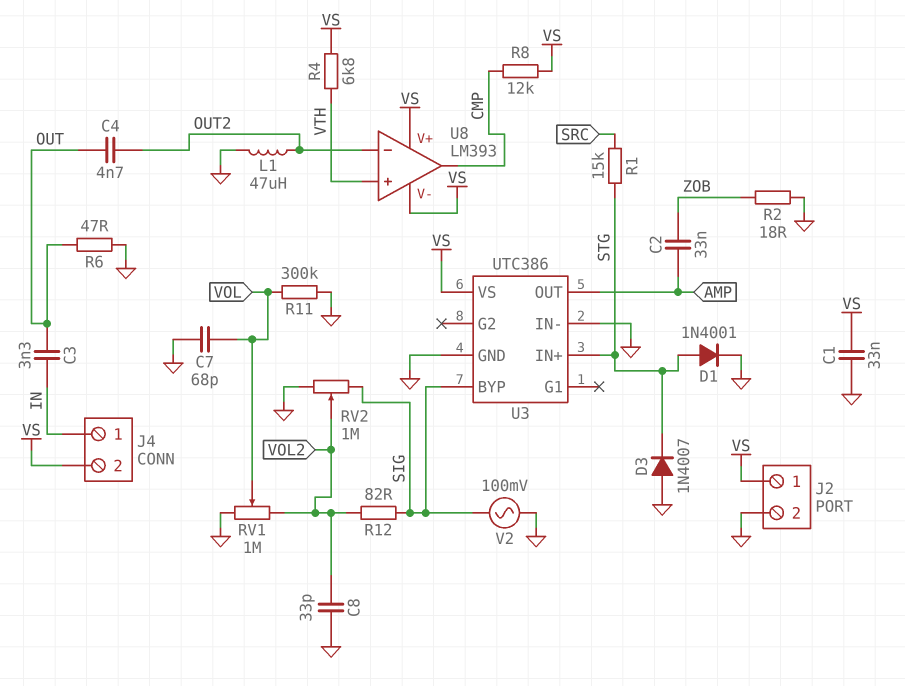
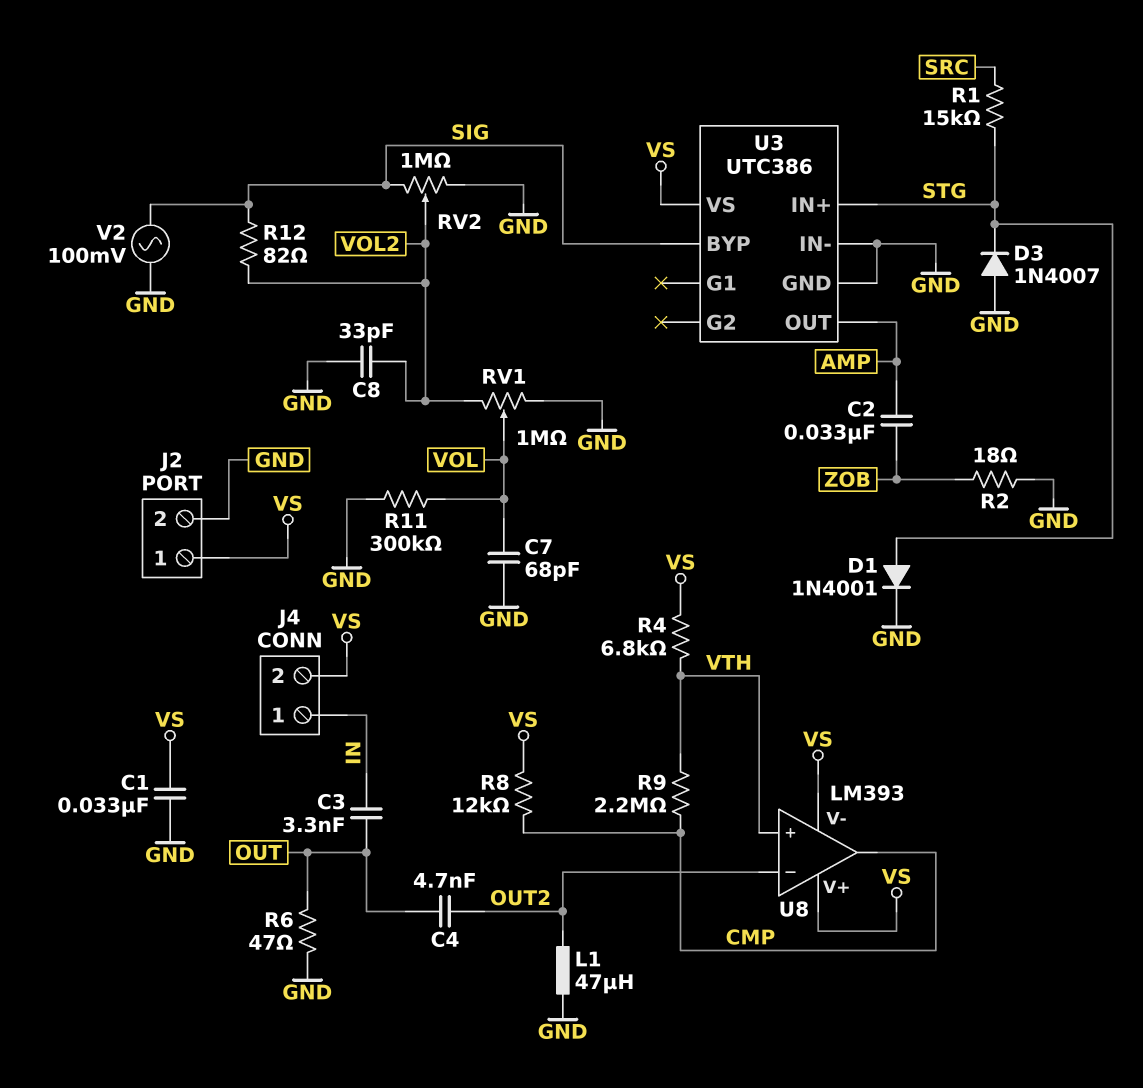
R9: none -> 2.2M (CMP, VTH)

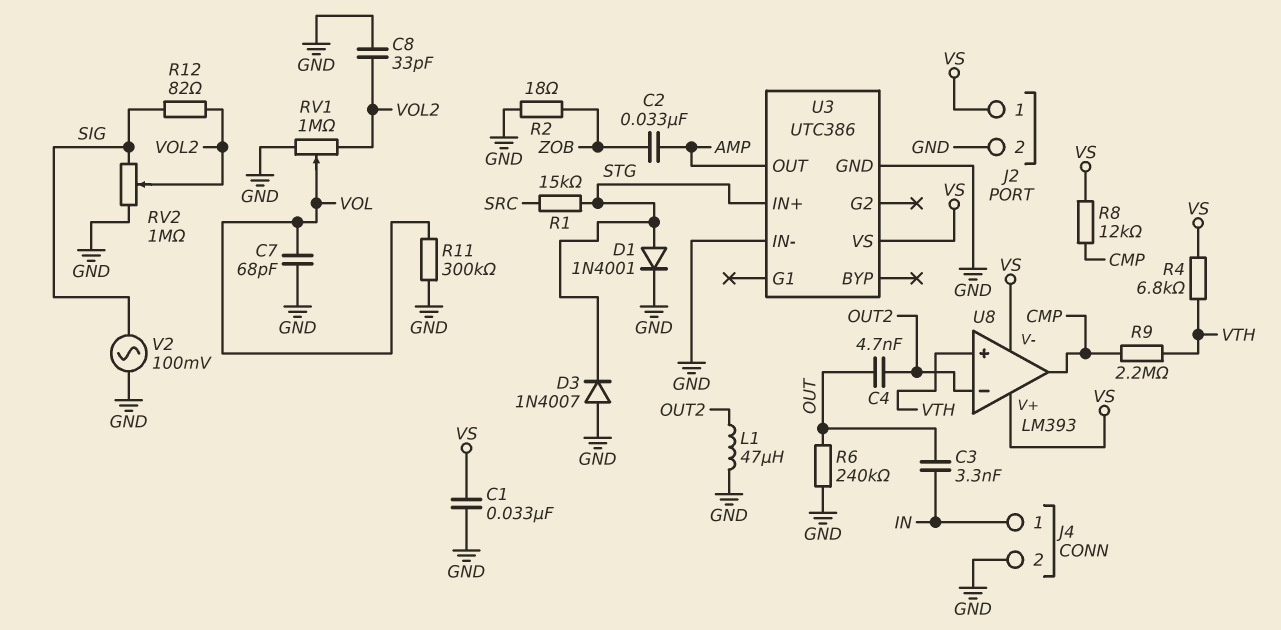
J4 pin 2: VS -> GND
R6: 47 (GND, OUT) -> 240k (GND, OUT)
U3 pin BYP: SIG -> none

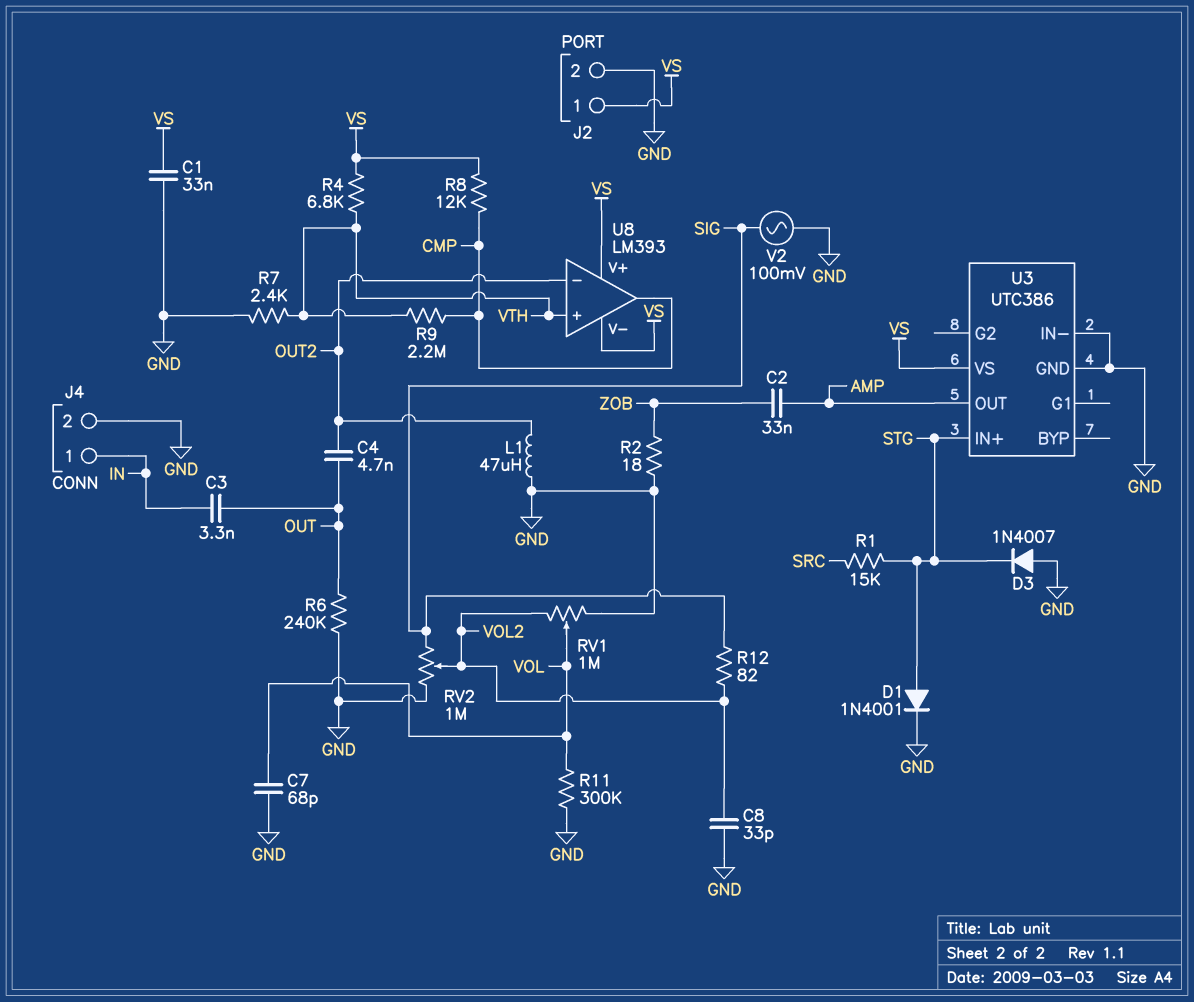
R7: none -> 2.4k (GND, VTH)

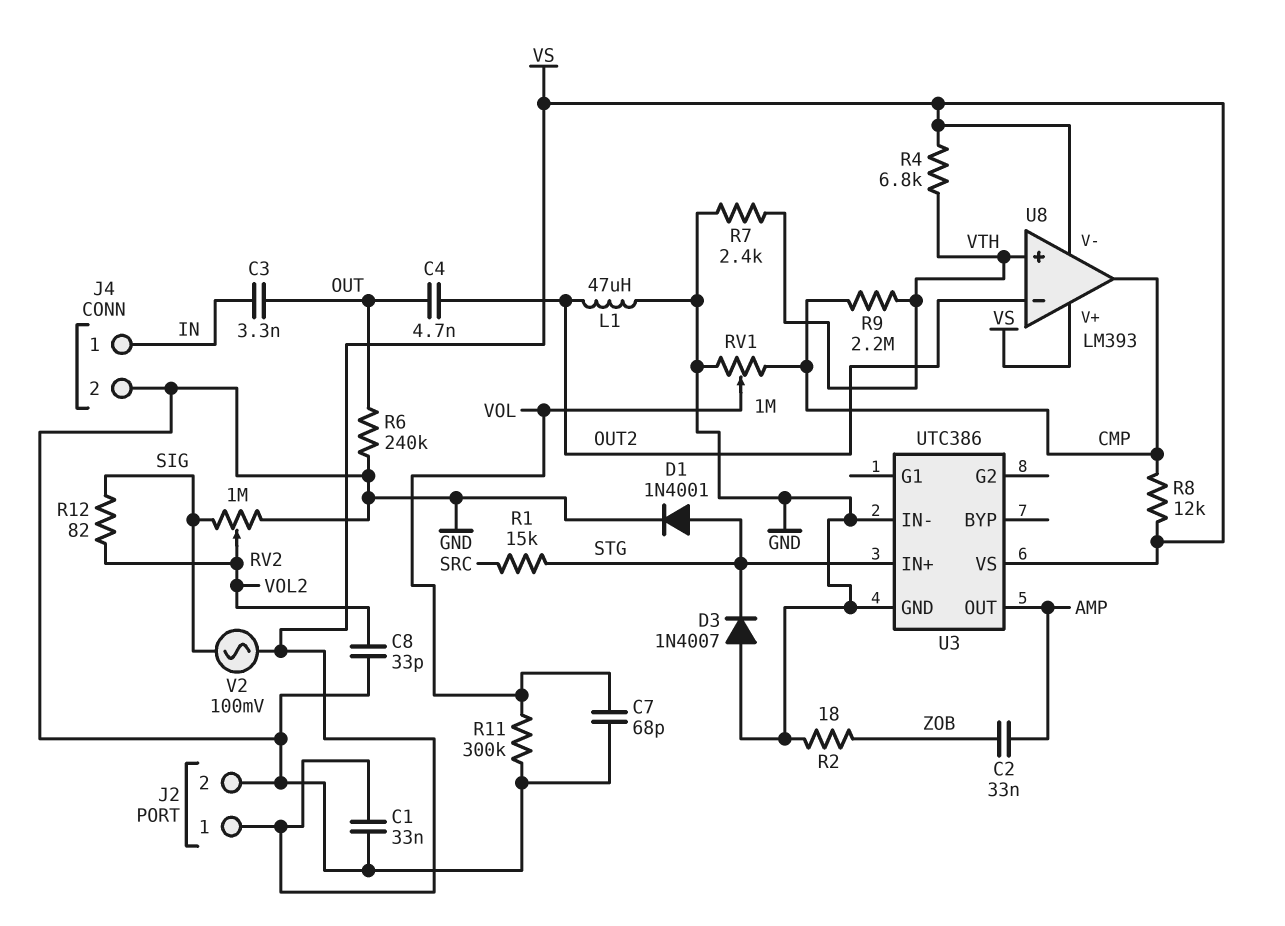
RV1: 1M (GND, VOL2, wiper VOL) -> 1M (CMP, GND, wiper VOL)
V2: AC 100mV (GND, SIG) -> AC 100mV (SIG, VS)

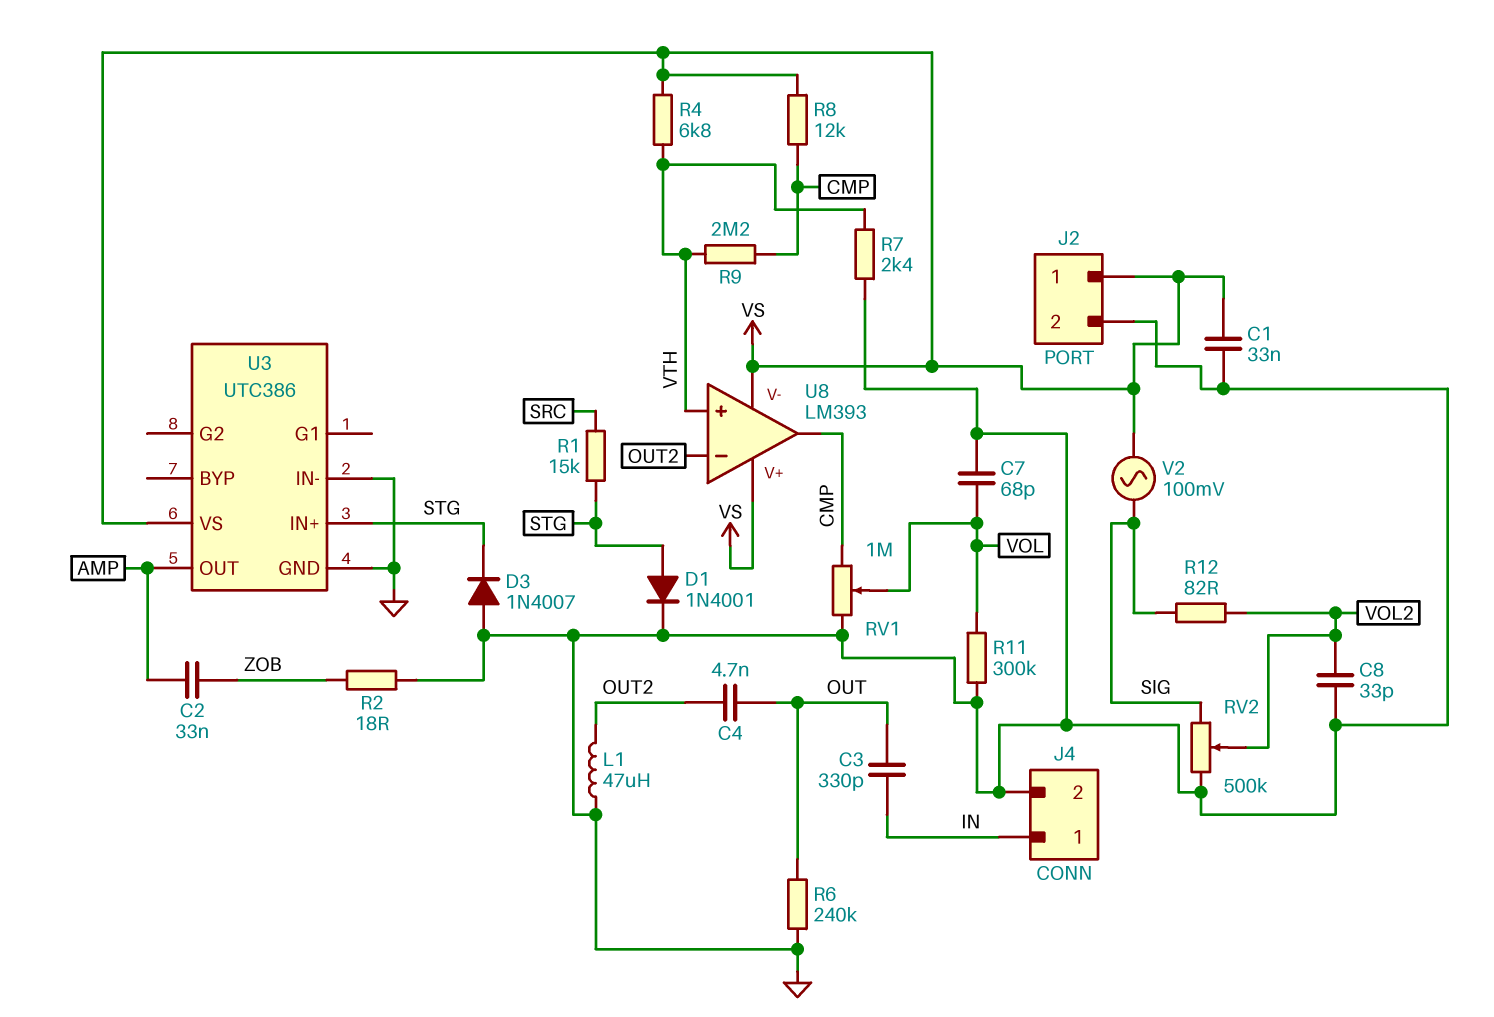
C3: 3.3nF (IN, OUT) -> 330pF (IN, OUT)
RV2: 1M (GND, SIG, wiper VOL2) -> 500k (GND, SIG, wiper VOL2)

